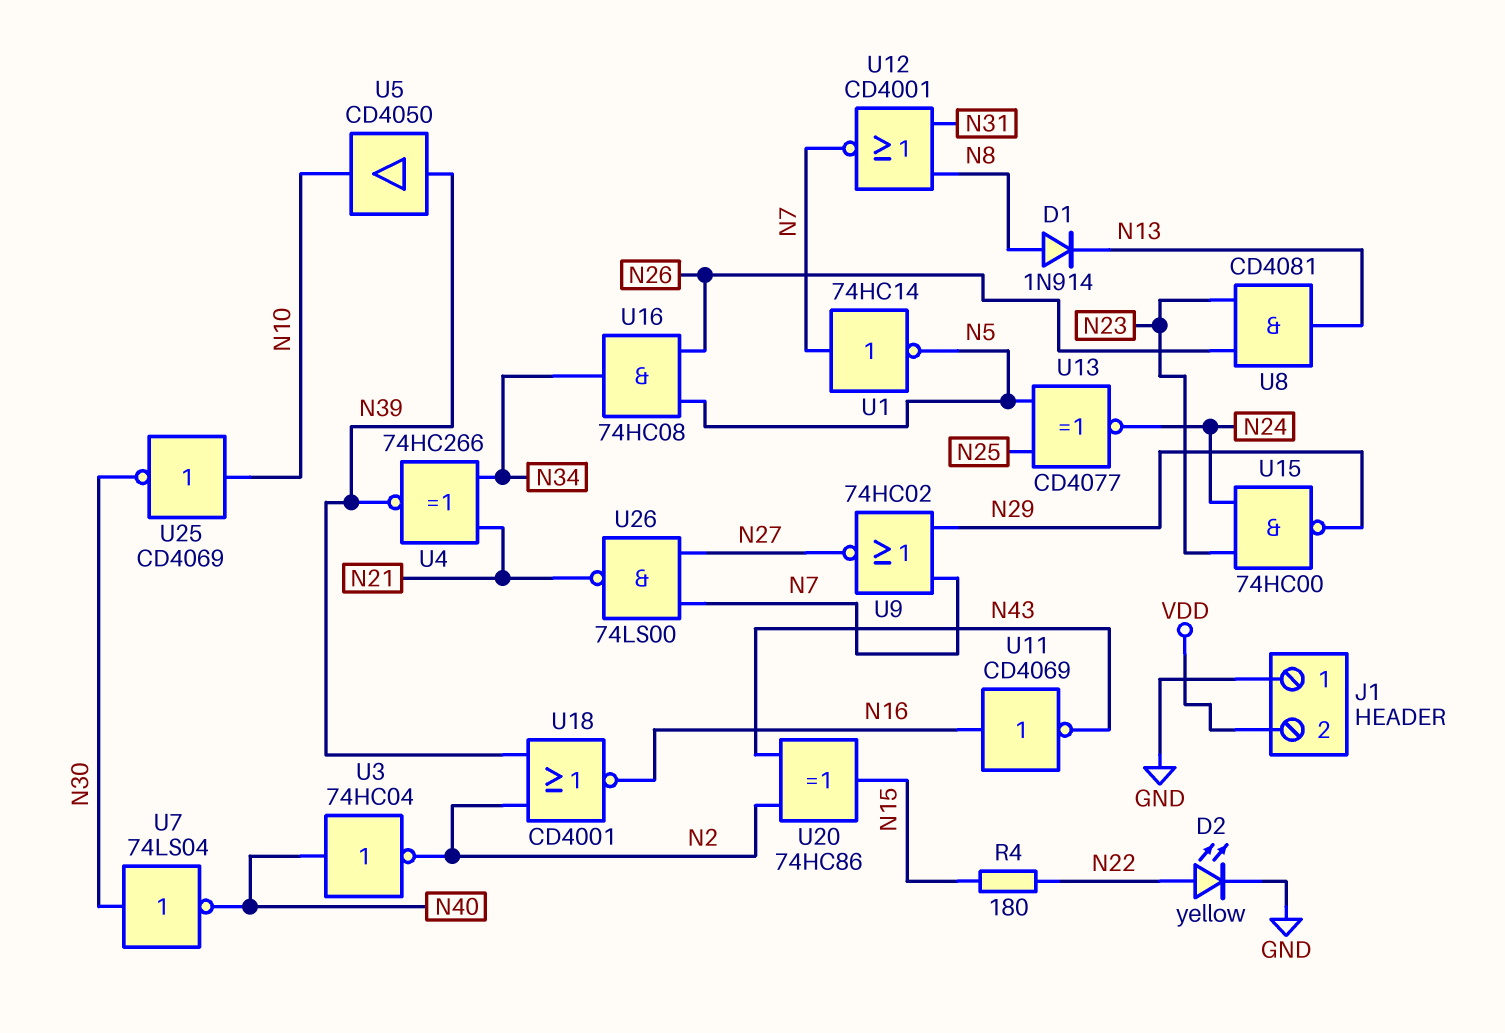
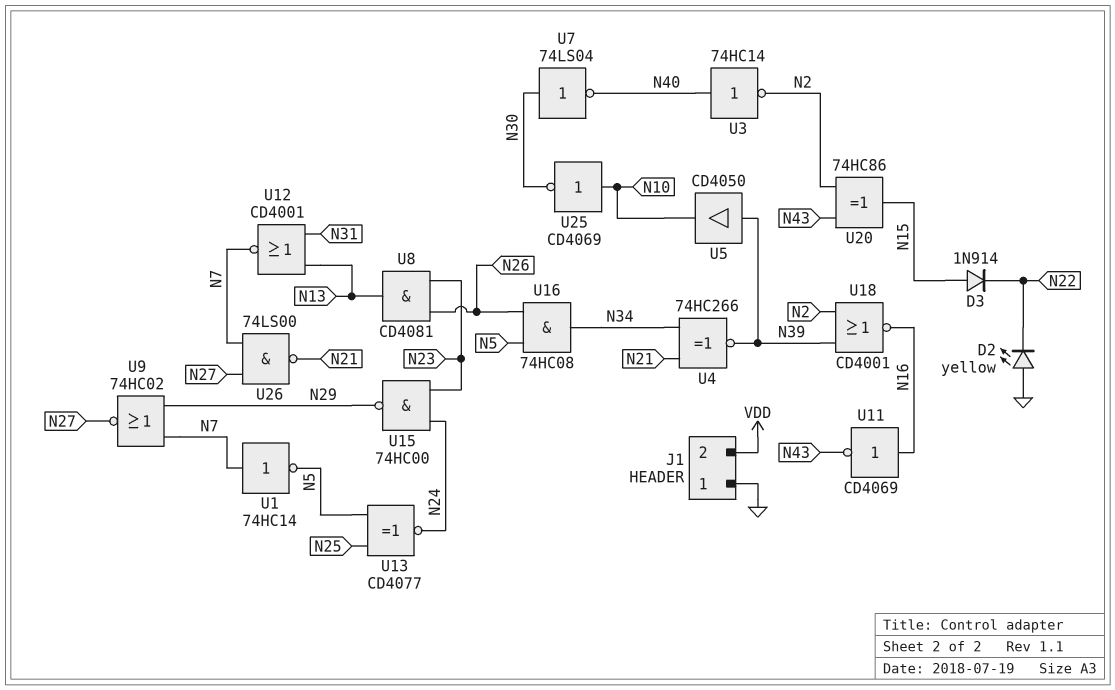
D1: diode 1N914 (A N8, K N13) -> none
D2: LED yellow (A N22, K GND) -> LED yellow (A GND, K N22)
D3: none -> diode 1N914 (A N15, K N22)
R4: 180 (N15, N22) -> none
U3: NOT 74HC04 (in N40, out N2) -> NOT 74HC14 (in N40, out N2)
U12: NOR CD4001 (in N8, in N31, out N7) -> NOR CD4001 (in N13, in N31, out N7)

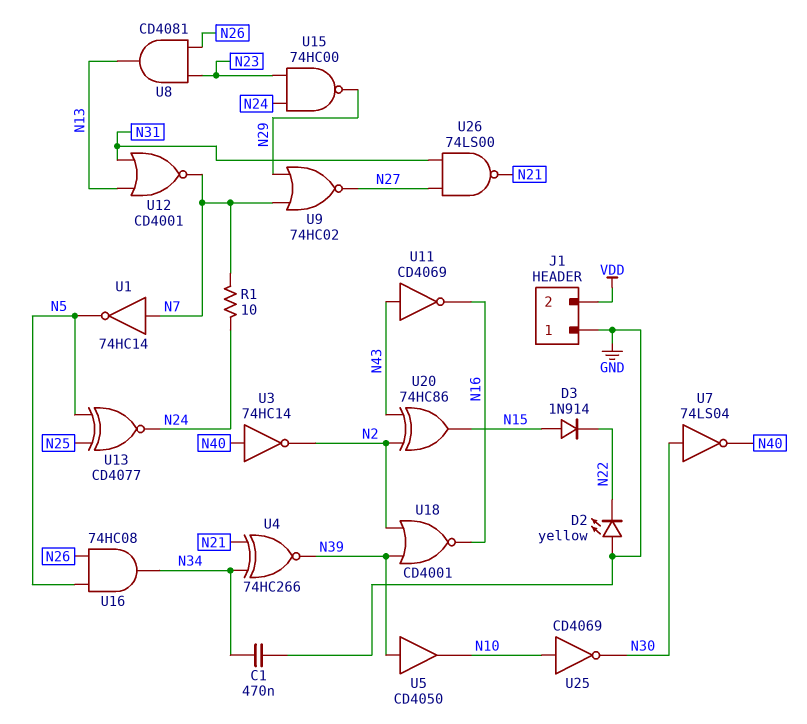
C1: none -> 470nF (GND, N34)
R1: none -> 10 (N7, N24)
U11: NOT CD4069 (in N16, out N43) -> NOT CD4069 (in N43, out N16)
U26: NAND 74LS00 (in N7, in N27, out N21) -> NAND 74LS00 (in N27, in N31, out N21)

